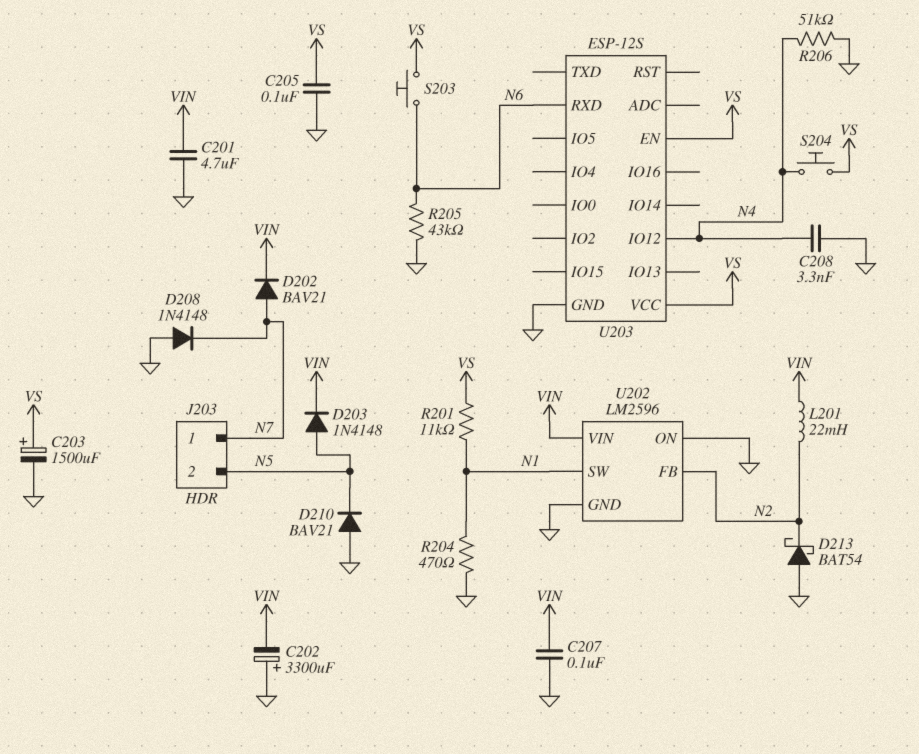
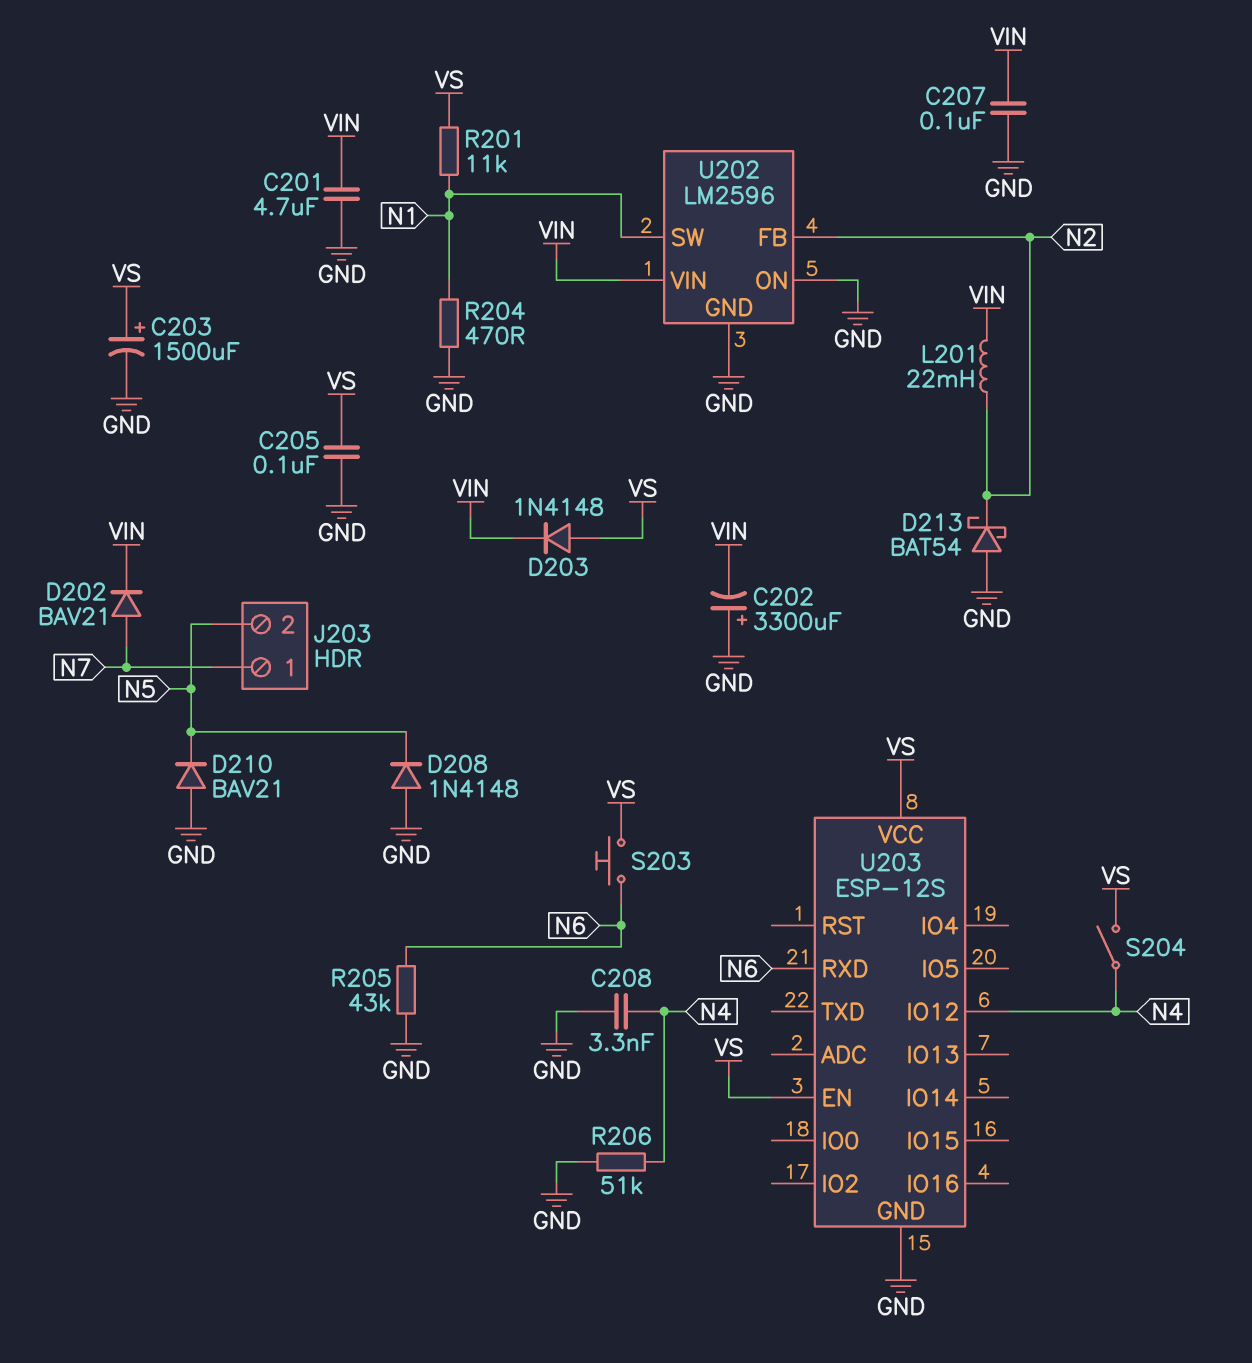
D203: diode 1N4148 (A N5, K VIN) -> diode 1N4148 (A VS, K VIN)
D208: diode 1N4148 (A GND, K N7) -> diode 1N4148 (A GND, K N5)
S204: button (N4, VS) -> switch (N4, VS)

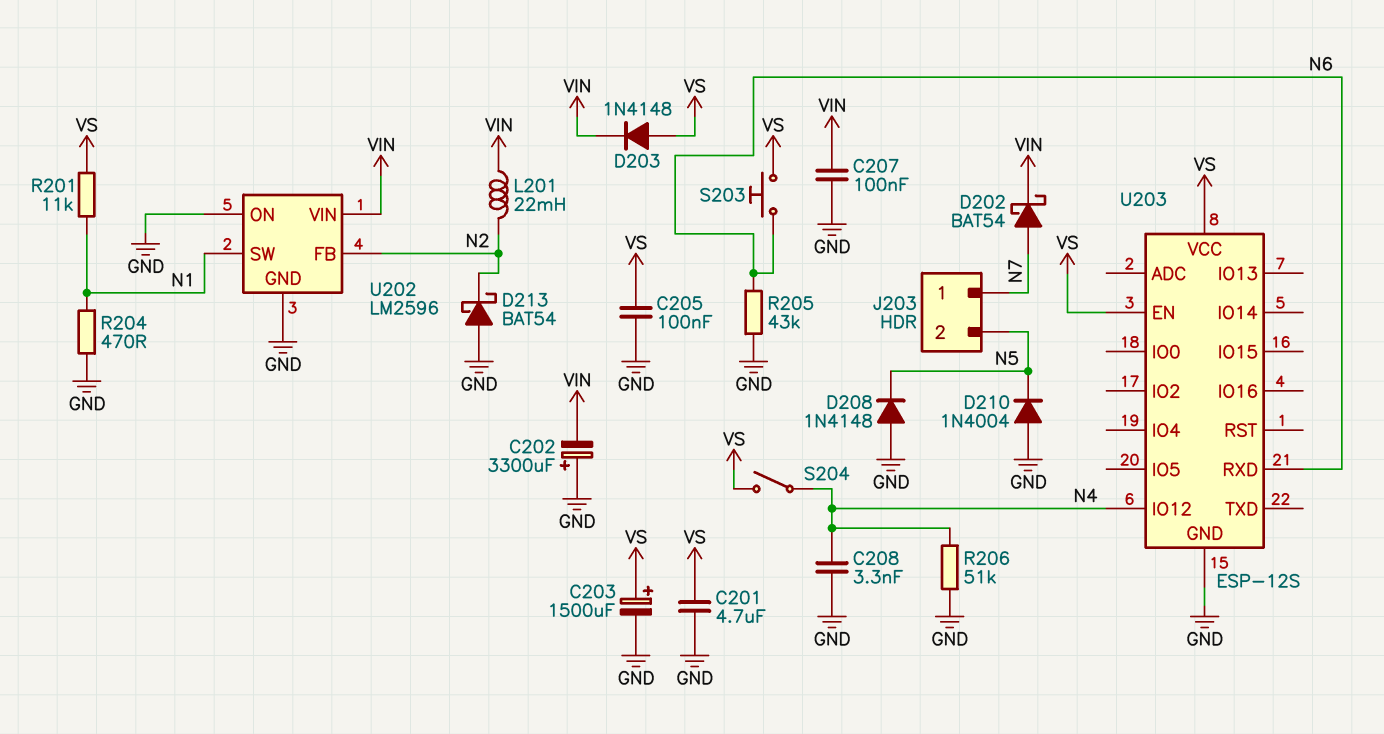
C201: 4.7uF (GND, VIN) -> 4.7uF (GND, VS)
D202: diode BAV21 (A N7, K VIN) -> schottky BAT54 (A N7, K VIN)
D210: diode BAV21 (A GND, K N5) -> diode 1N4004 (A GND, K N5)

